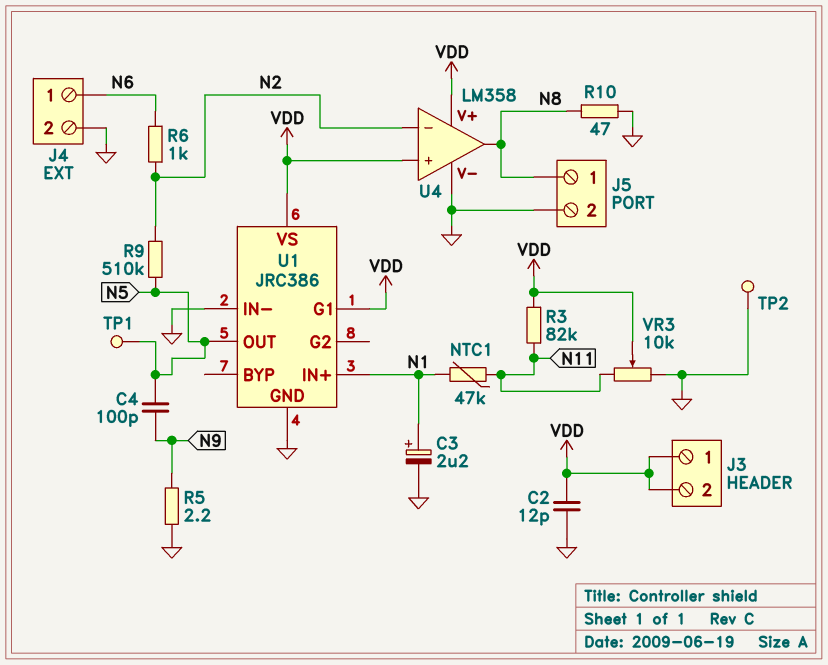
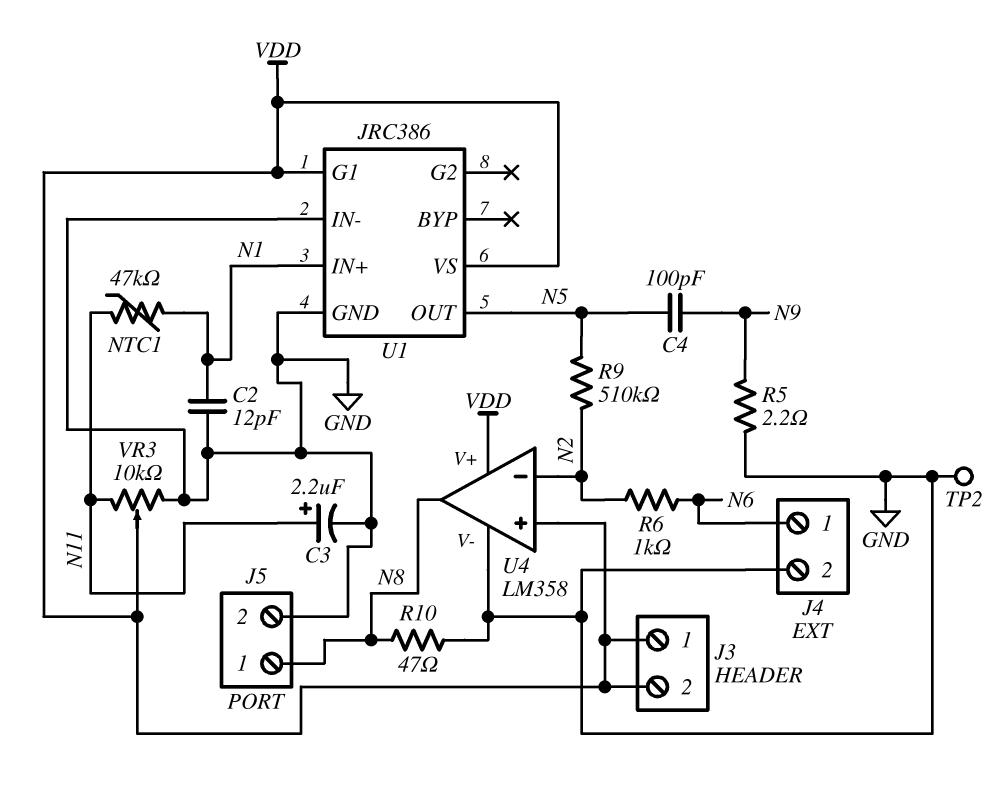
C2: 12pF (GND, VDD) -> 12pF (GND, N1)
C3: 2.2uF (plus N1, minus GND) -> 2.2uF (plus N11, minus GND)
R3: 82k (N11, VDD) -> none
TP1: test point (N5) -> none

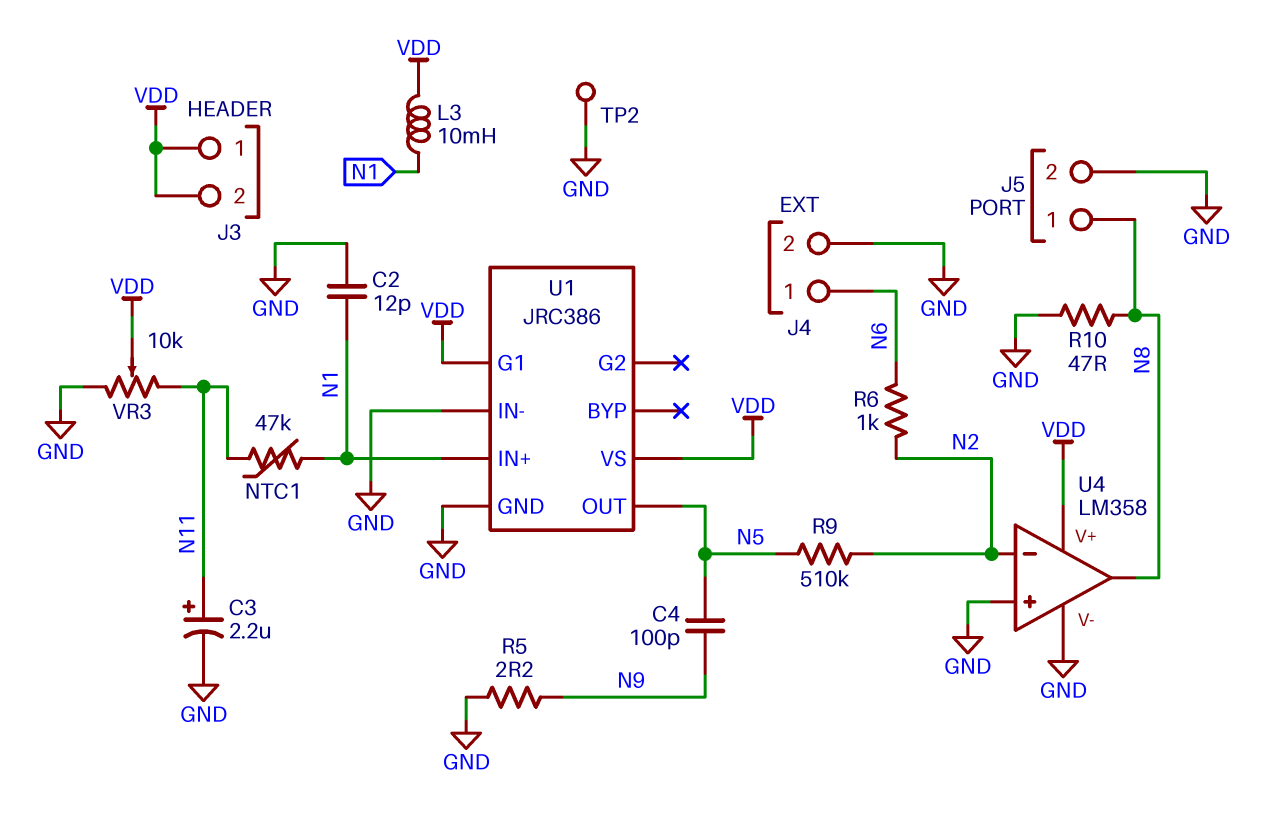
L3: none -> 10mH (N1, VDD)
U4 pin in+: VDD -> GND

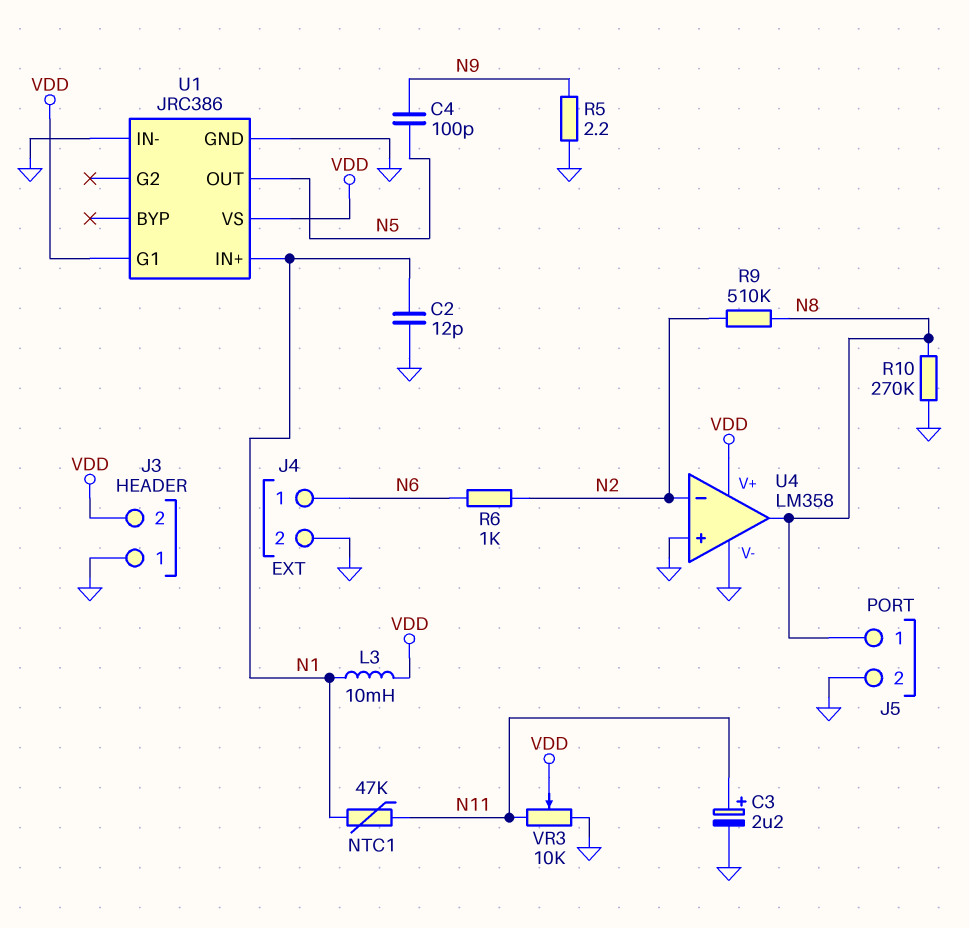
J3 pin 1: VDD -> GND
R9: 510k (N2, N5) -> 510k (N2, N8)
R10: 47 (GND, N8) -> 270k (GND, N8)
TP2: test point (GND) -> none

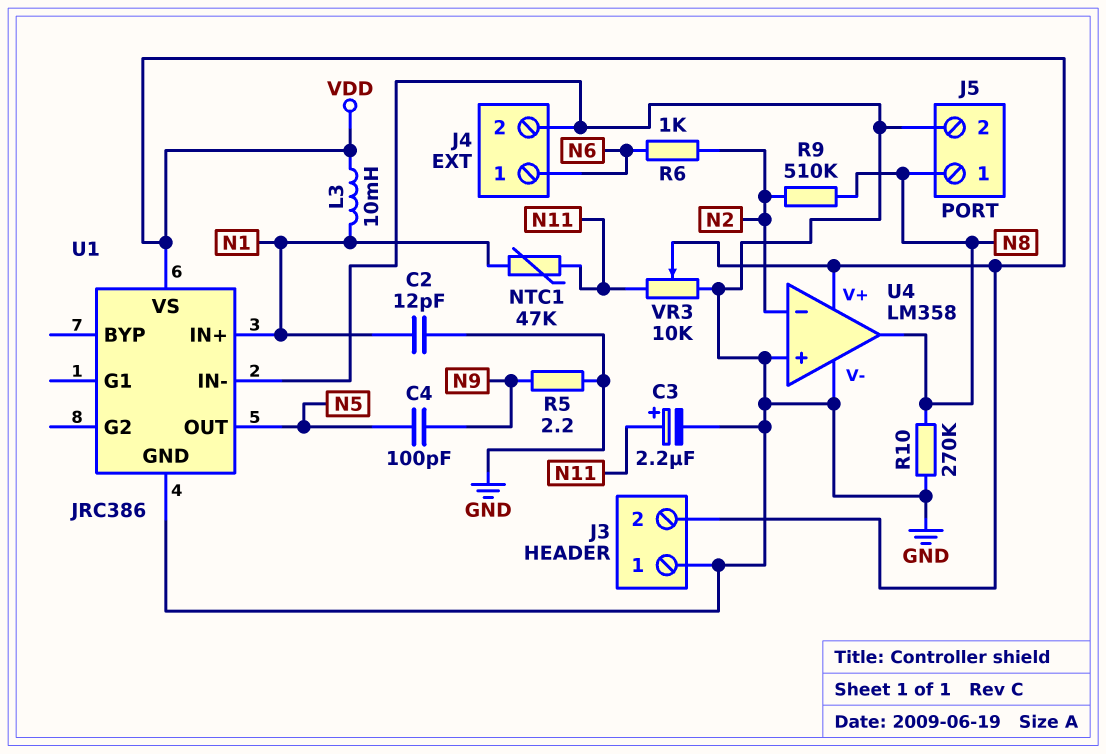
U1 pin G1: VDD -> none

